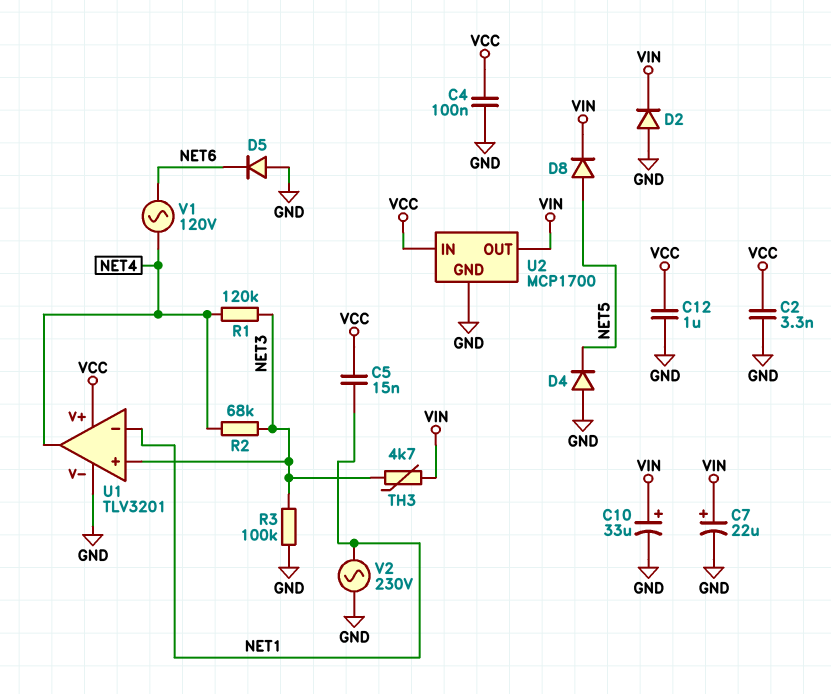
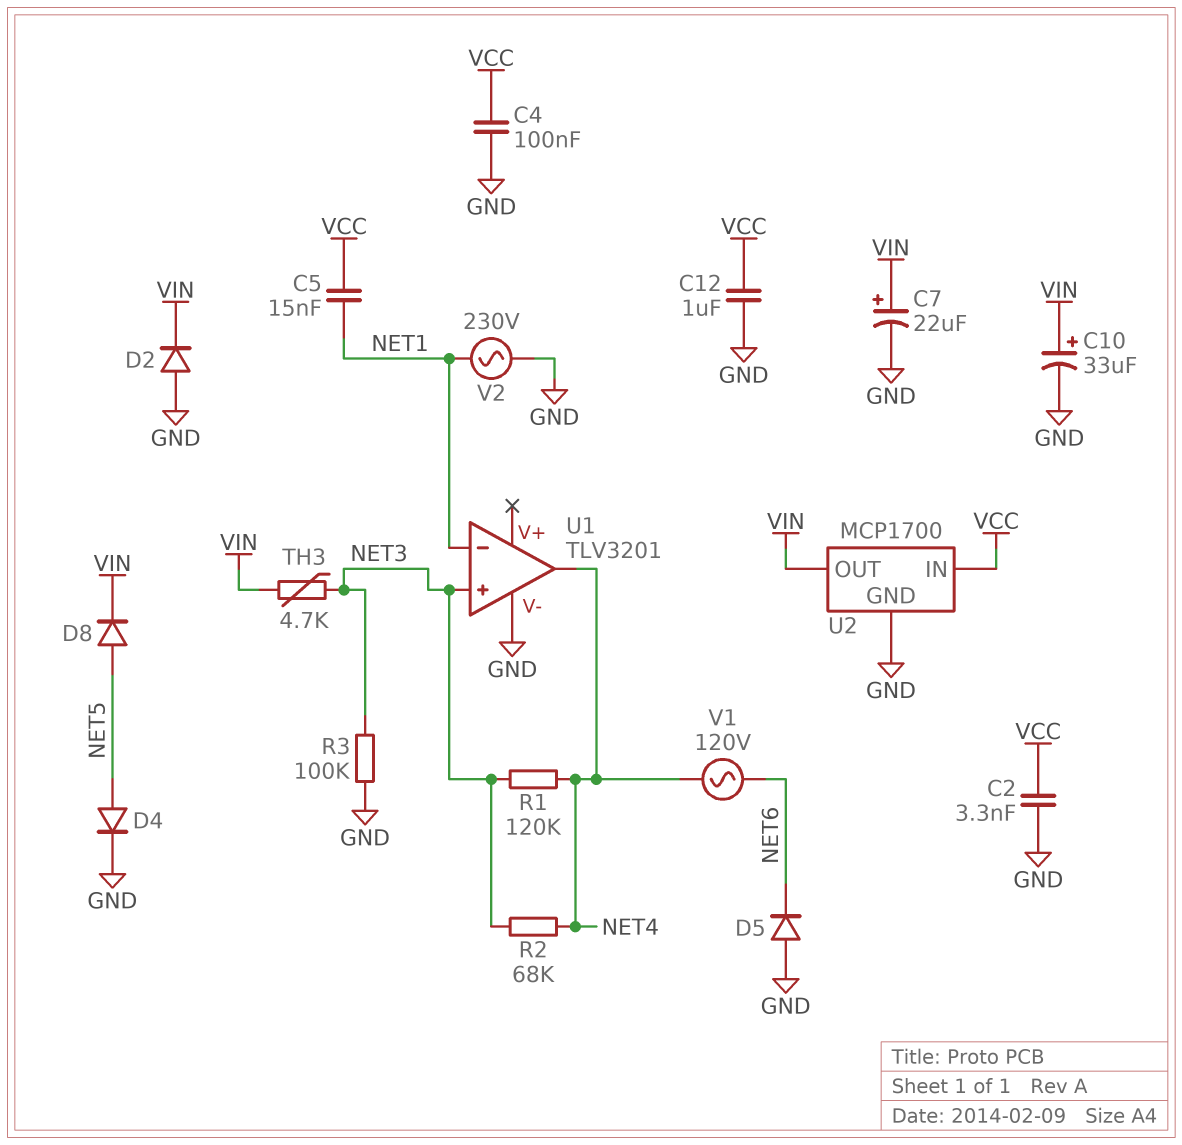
D4: diode (A GND, K NET5) -> diode (A NET5, K GND)
U1 pin V+: VCC -> none

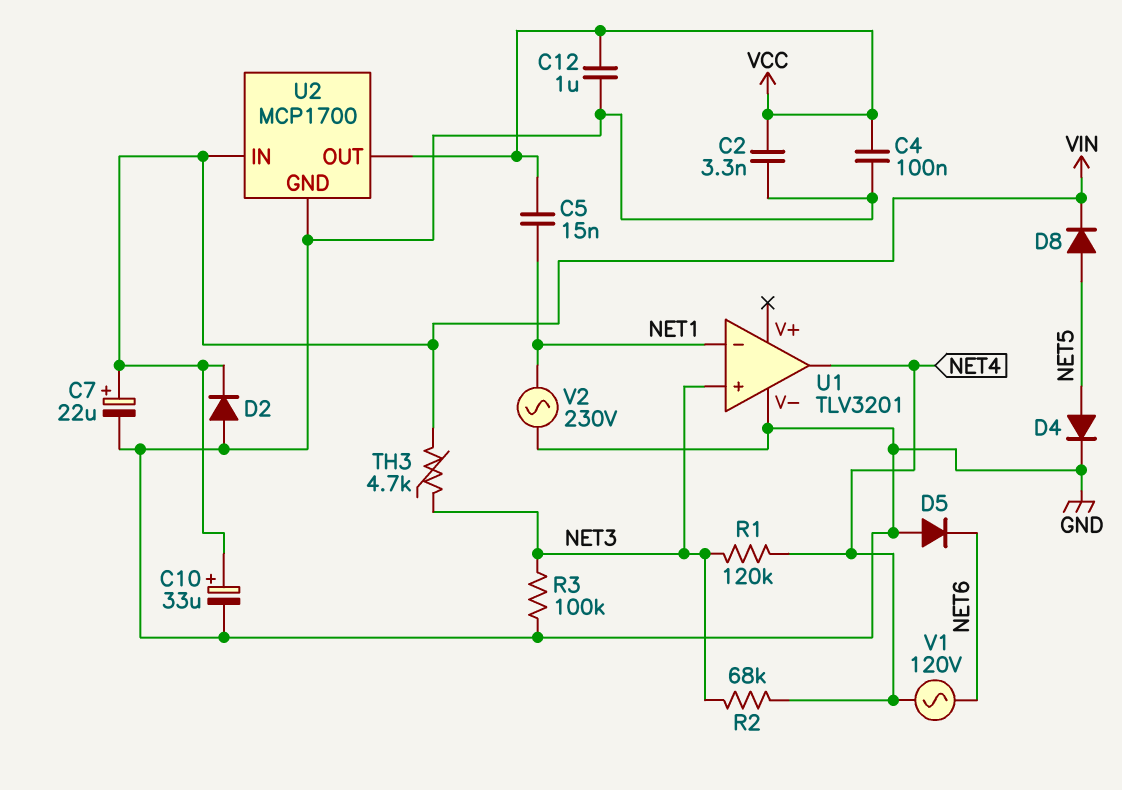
U2 pin IN: VCC -> VIN
U2 pin OUT: VIN -> VCC

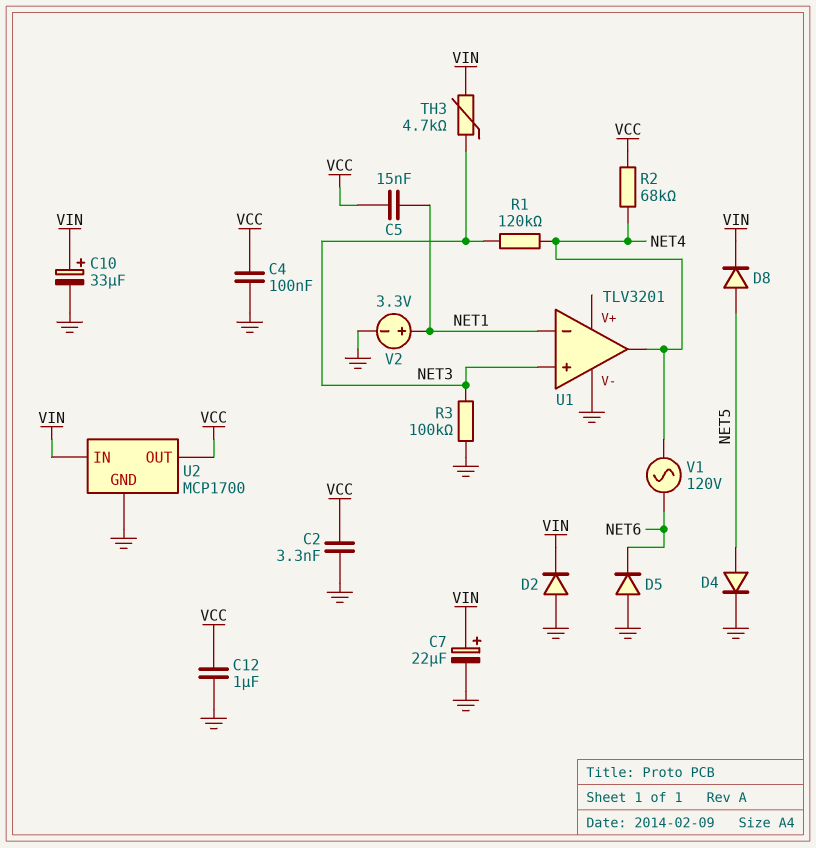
R2: 68k (NET3, NET4) -> 68k (NET4, VCC)
V2: AC 230V (GND, NET1) -> 3.3V (plus NET1, minus GND)

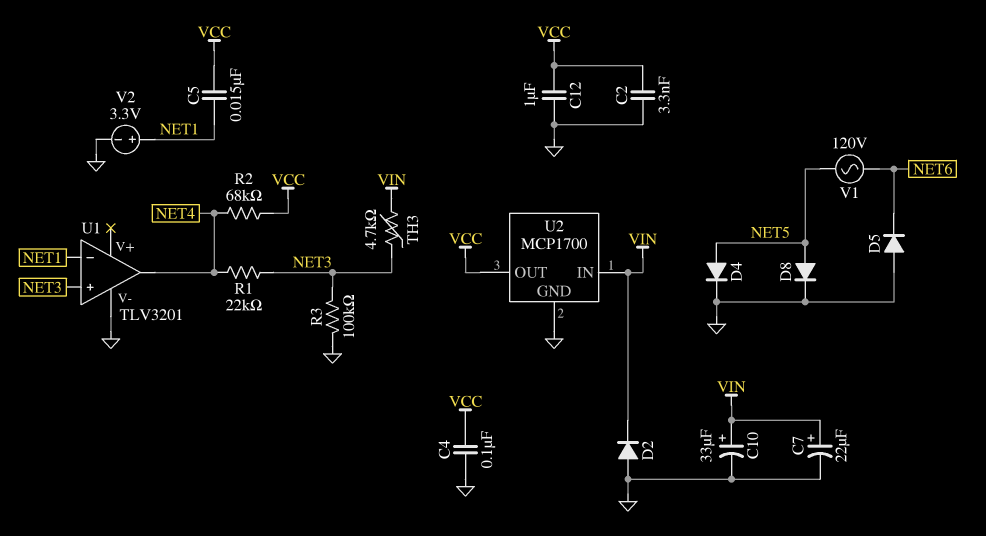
D8: diode (A NET5, K VIN) -> diode (A NET5, K GND)
R1: 120k (NET3, NET4) -> 22k (NET3, NET4)
V1: AC 120V (NET4, NET6) -> AC 120V (NET5, NET6)

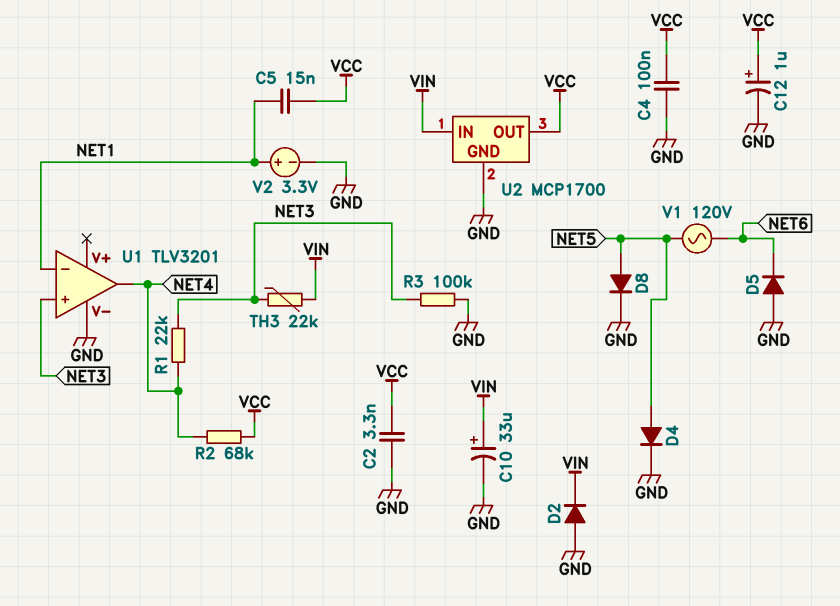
C7: 22uF (plus VIN, minus GND) -> none
C12: 1uF (GND, VCC) -> 1uF (plus VCC, minus GND)
TH3: 4.7k (NET3, VIN) -> 22k (NET3, VIN)

